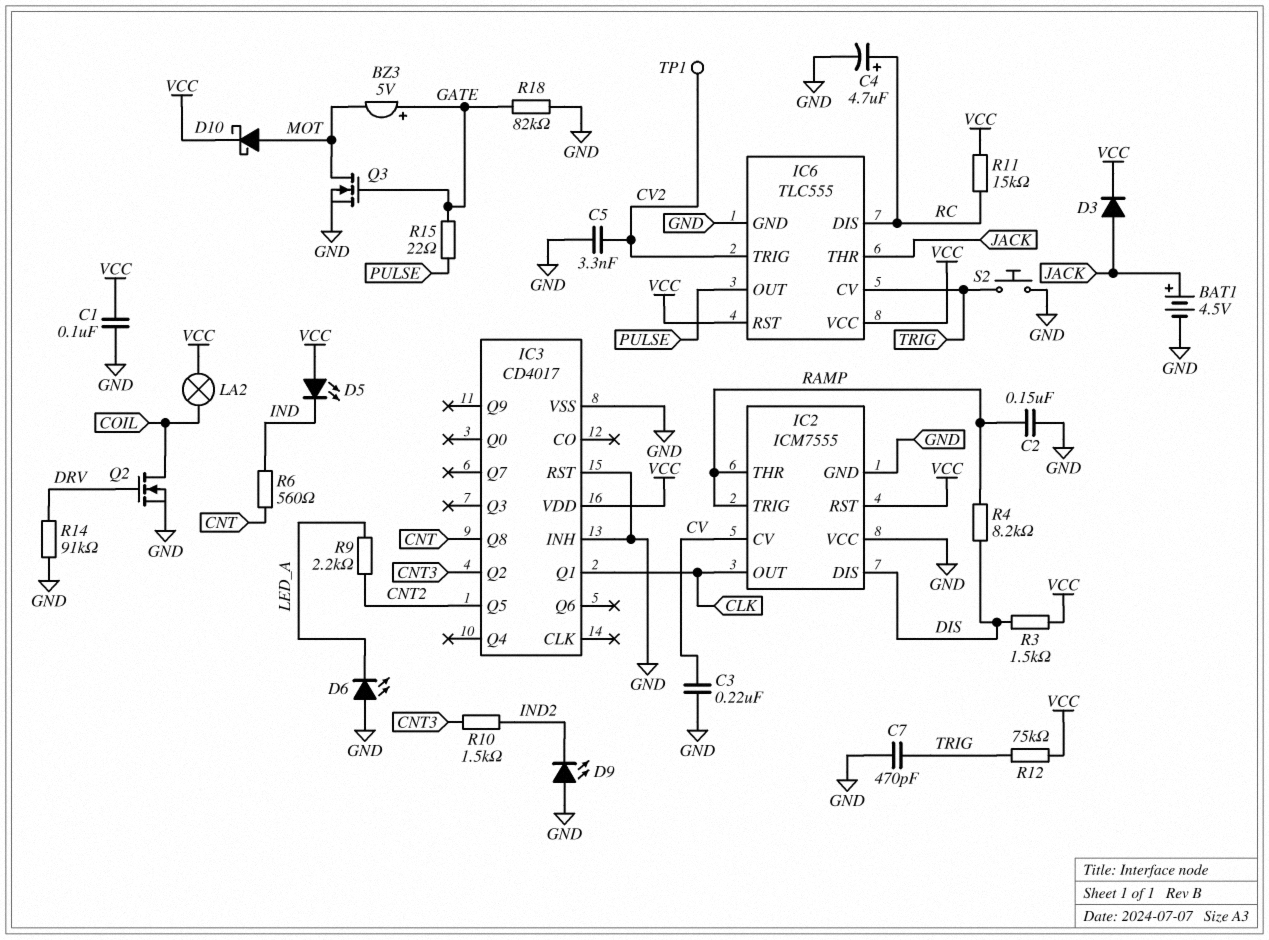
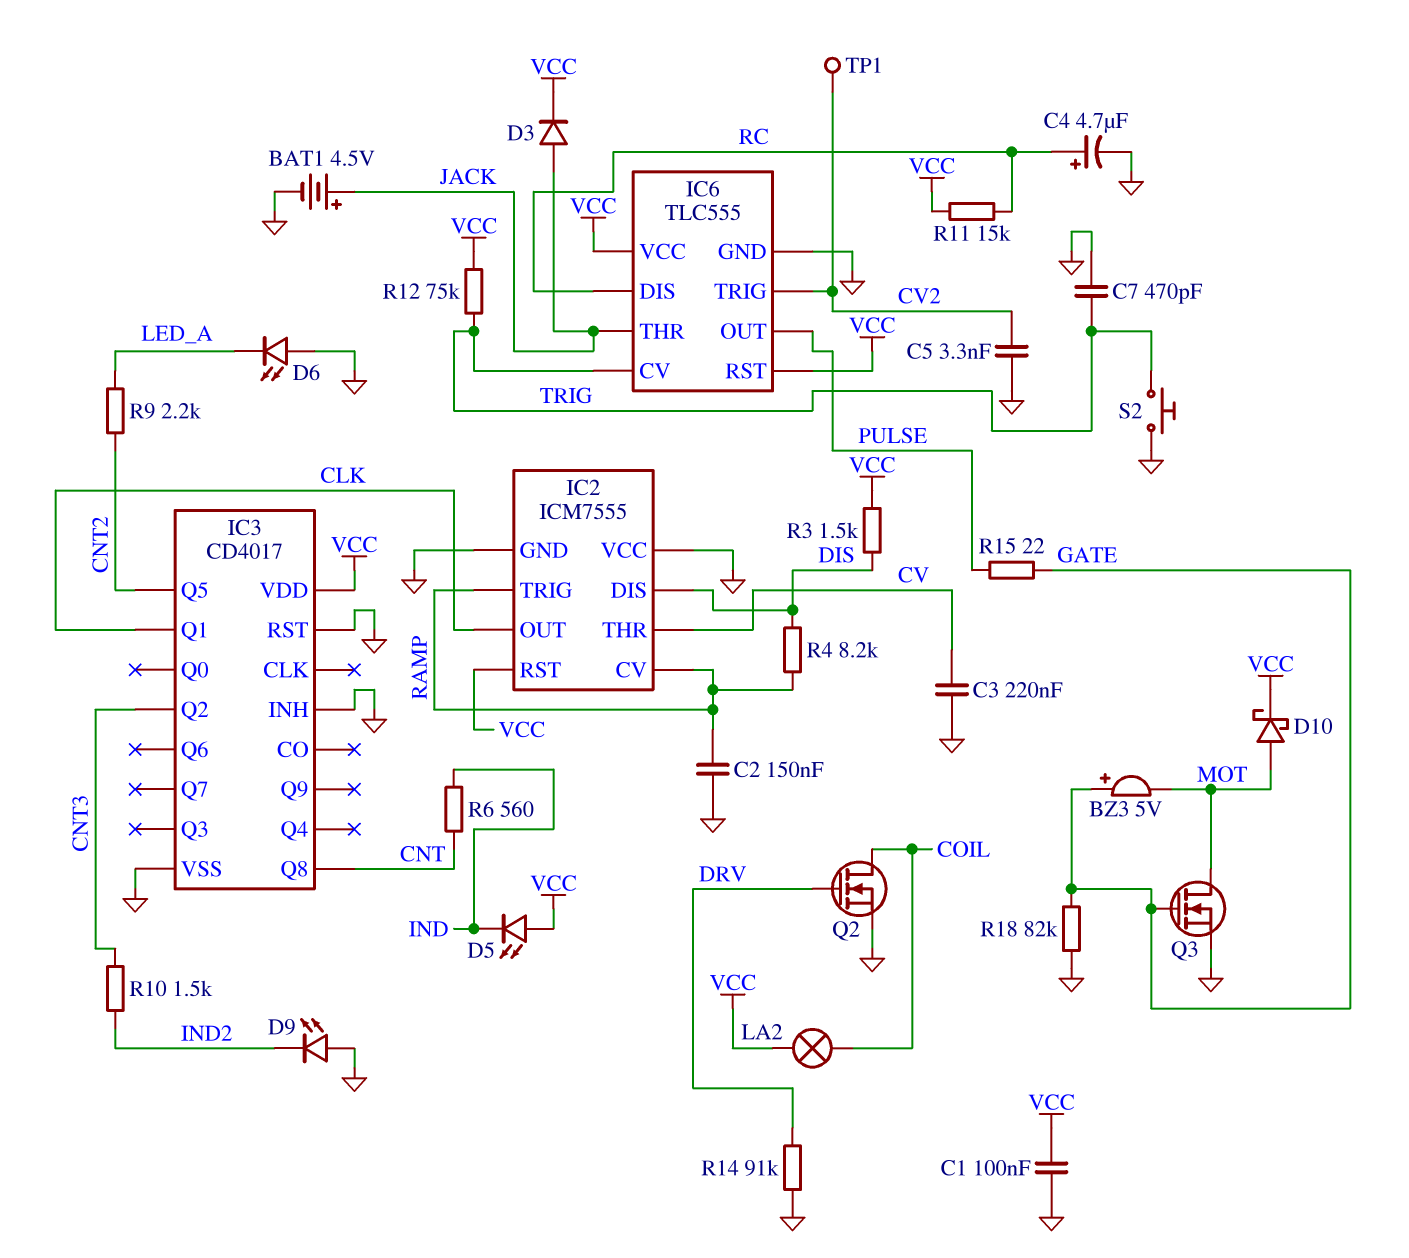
IC2 pin CV: CV -> RAMP
IC2 pin THR: RAMP -> CV

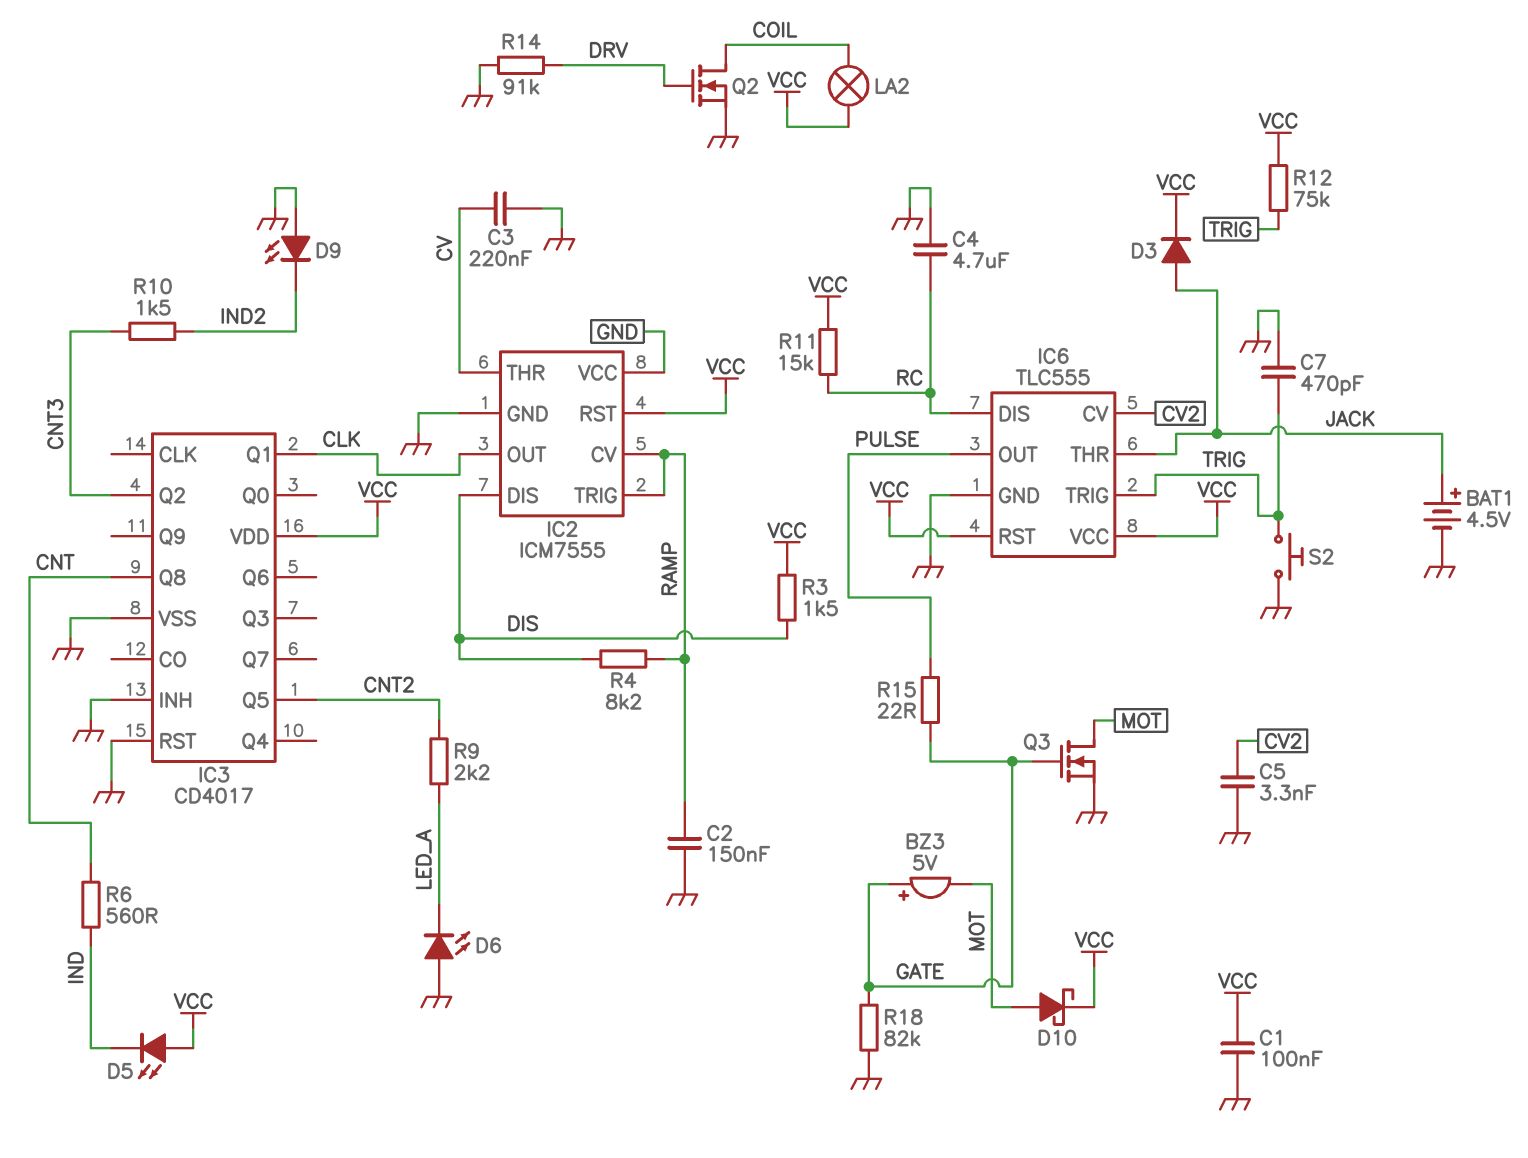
C4: 4.7uF (plus RC, minus GND) -> 4.7uF (GND, RC)
IC6 pin CV: TRIG -> CV2
IC6 pin TRIG: CV2 -> TRIG
TP1: test point (CV2) -> none

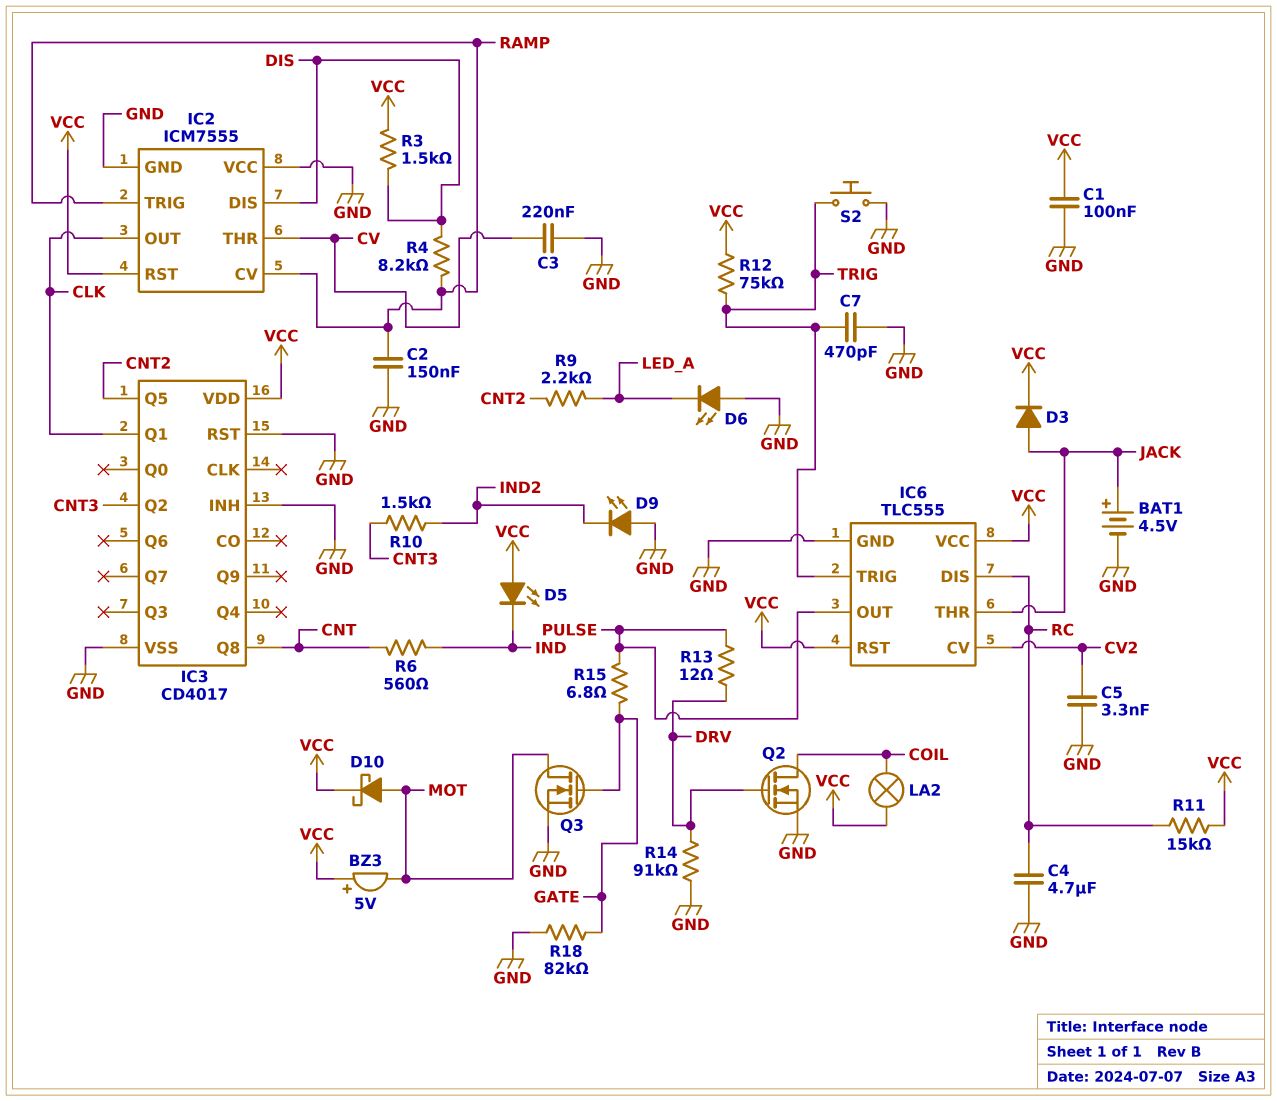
BZ3: buzzer 5V (plus GATE, minus MOT) -> buzzer 5V (plus VCC, minus MOT)
R13: none -> 12 (DRV, PULSE)
R15: 22 (GATE, PULSE) -> 6.8 (GATE, PULSE)

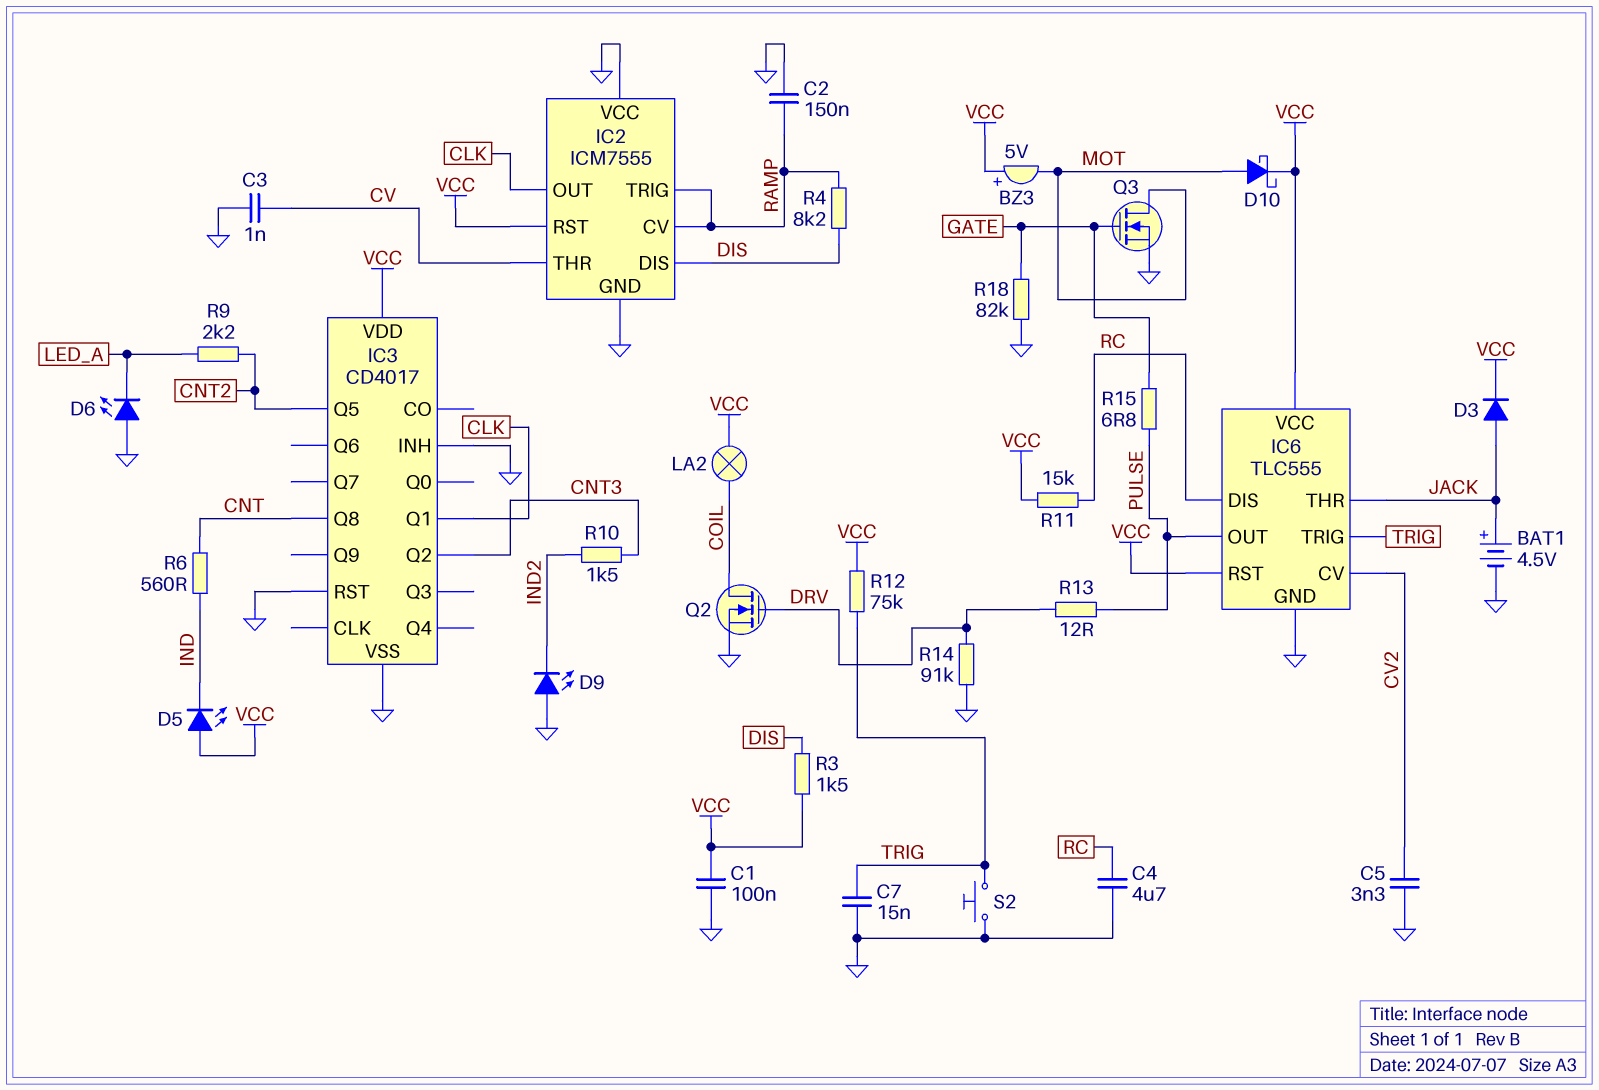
C3: 220nF (CV, GND) -> 1nF (CV, GND)
C7: 470pF (GND, TRIG) -> 15nF (GND, TRIG)

